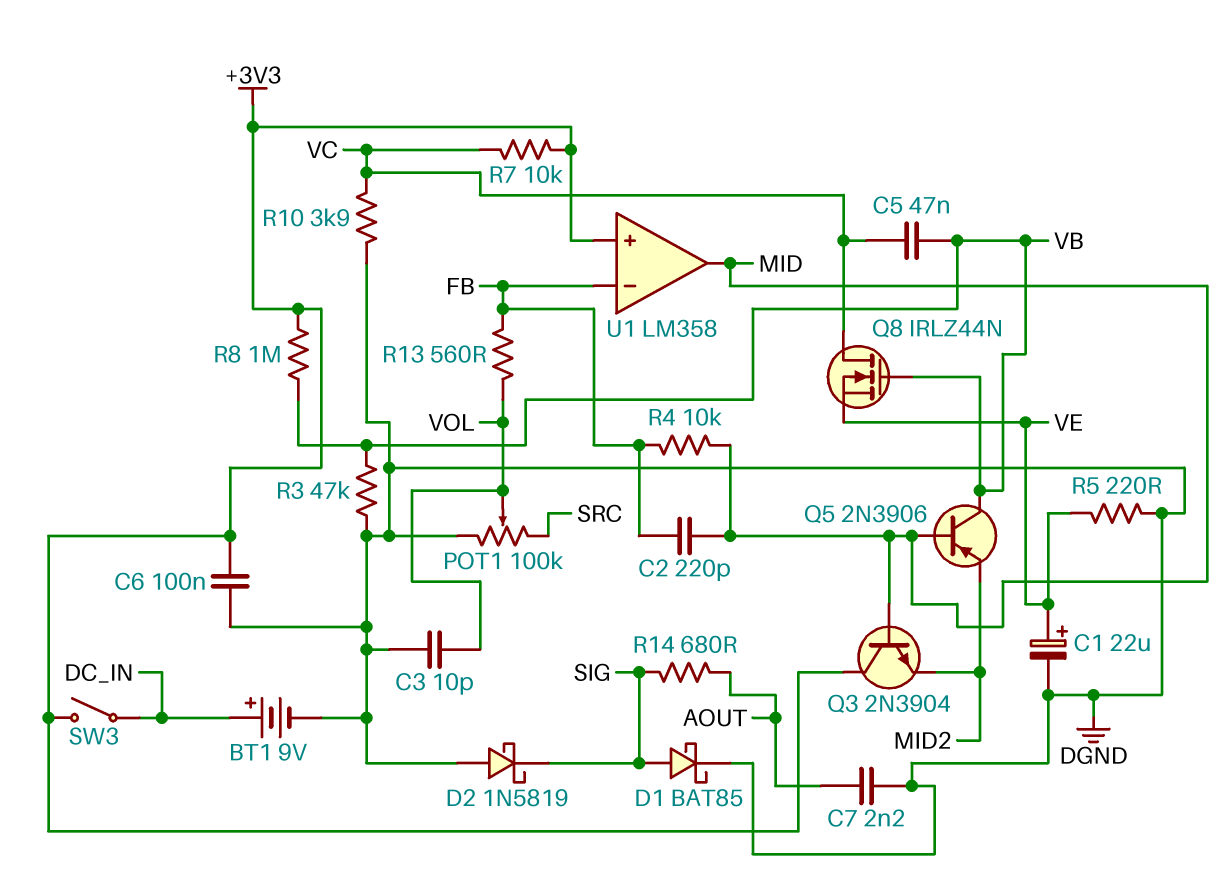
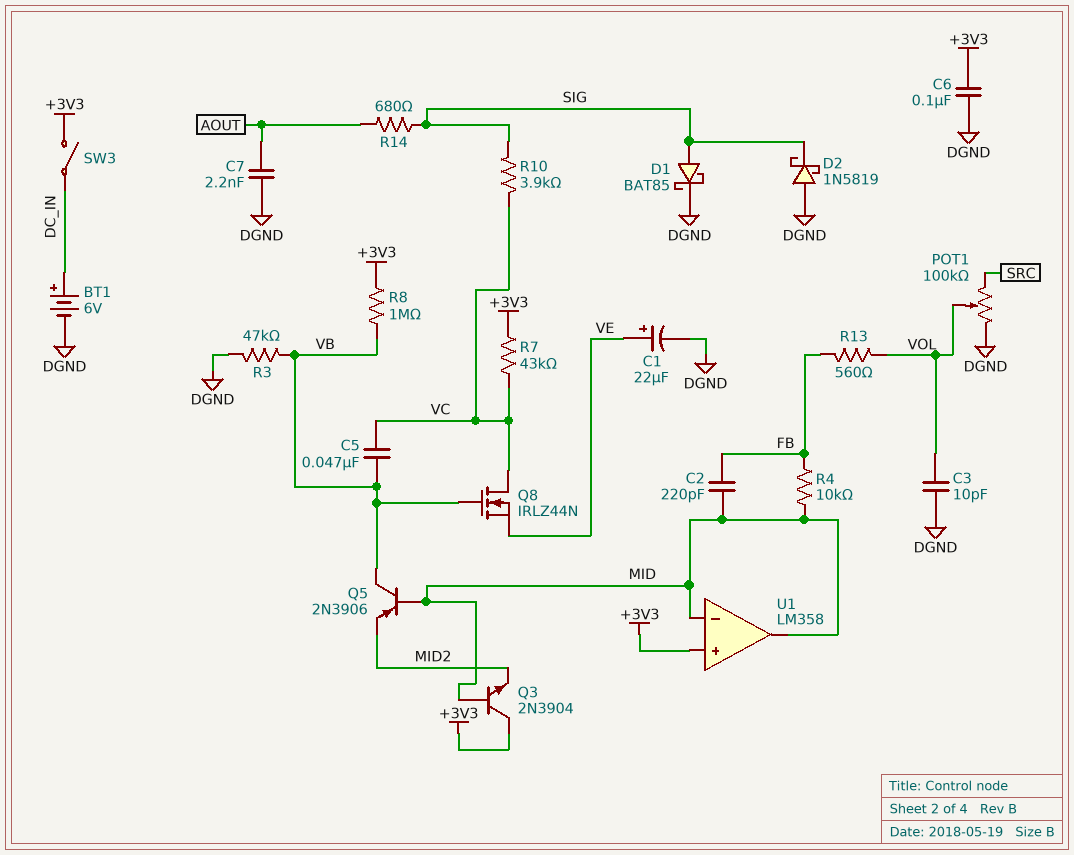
BT1: 9V (plus DC_IN, minus DGND) -> 6V (plus DC_IN, minus DGND)
R5: 220 (DGND, VE) -> none
R7: 10k (+3V3, VC) -> 43k (+3V3, VC)
R10: 3.9k (DGND, VC) -> 3.9k (SIG, VC)
U1 pin in-: FB -> MID

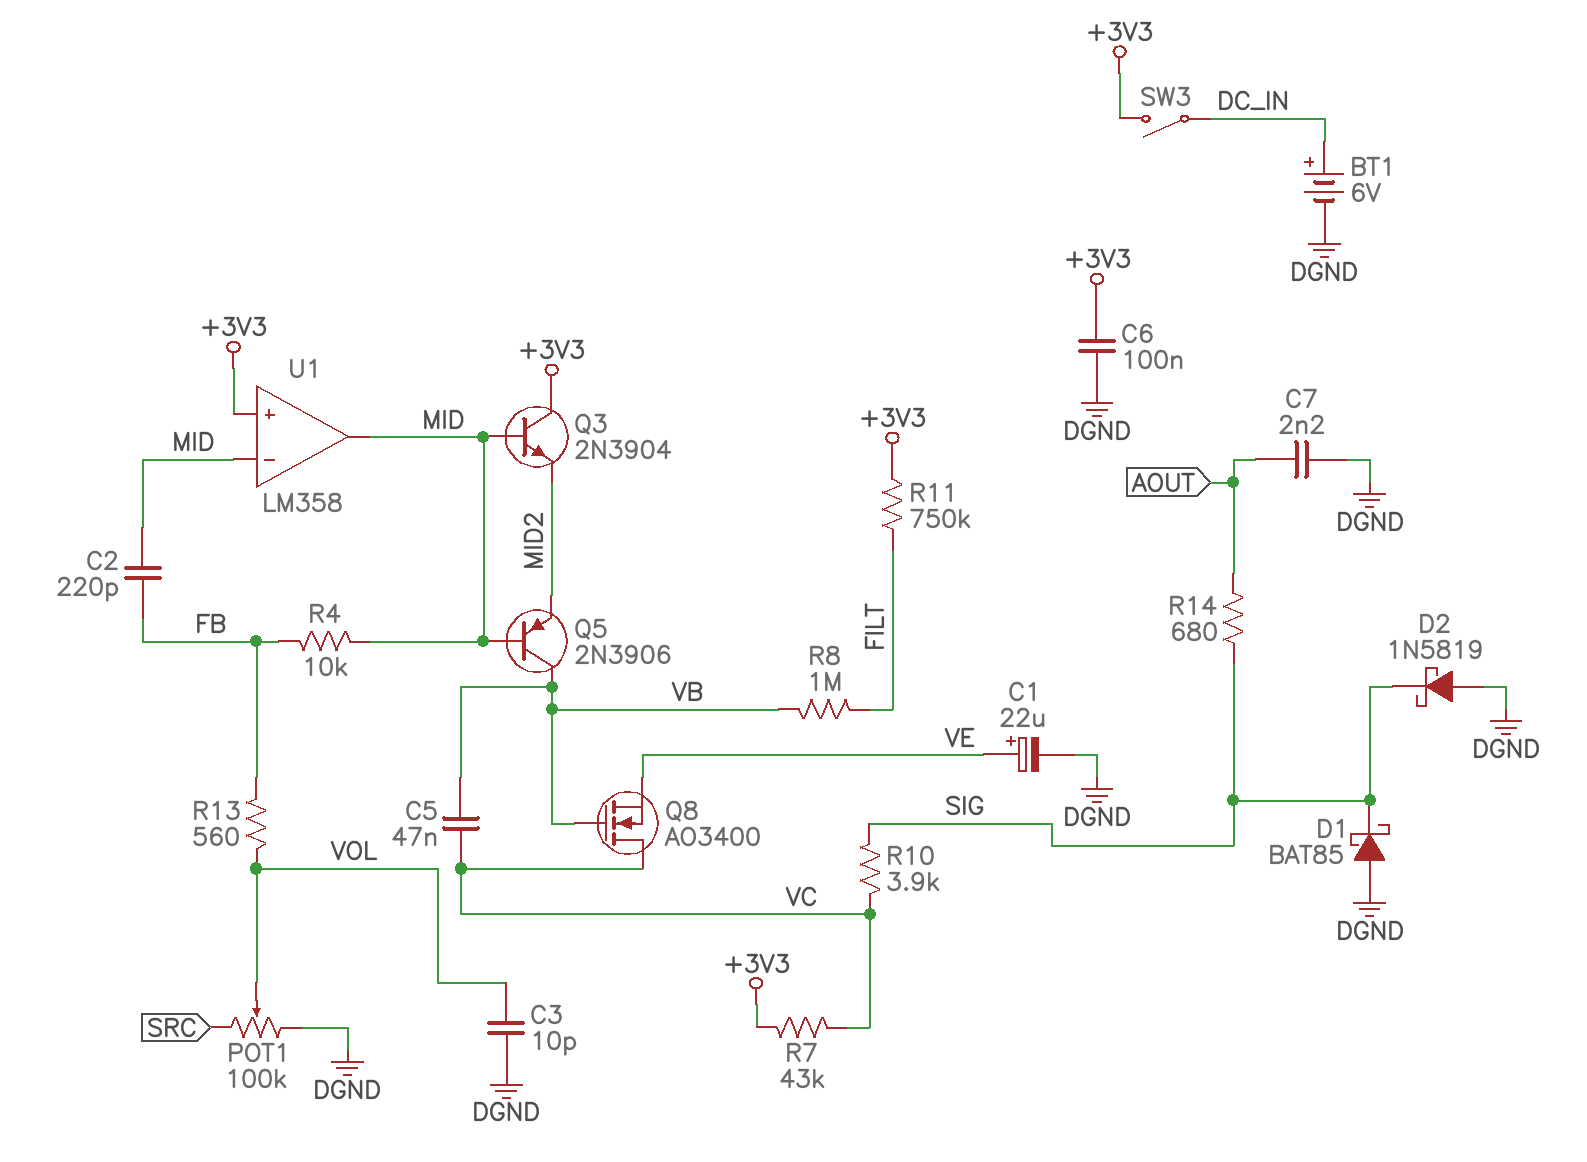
D1: schottky BAT85 (A SIG, K DGND) -> schottky BAT85 (A DGND, K SIG)
Q8: NMOS IRLZ44N (G VB, D VC, S VE) -> NMOS AO3400 (G VB, D VC, S VE)
R3: 47k (DGND, VB) -> none
R8: 1M (+3V3, VB) -> 1M (FILT, VB)
R11: none -> 750k (+3V3, FILT)

